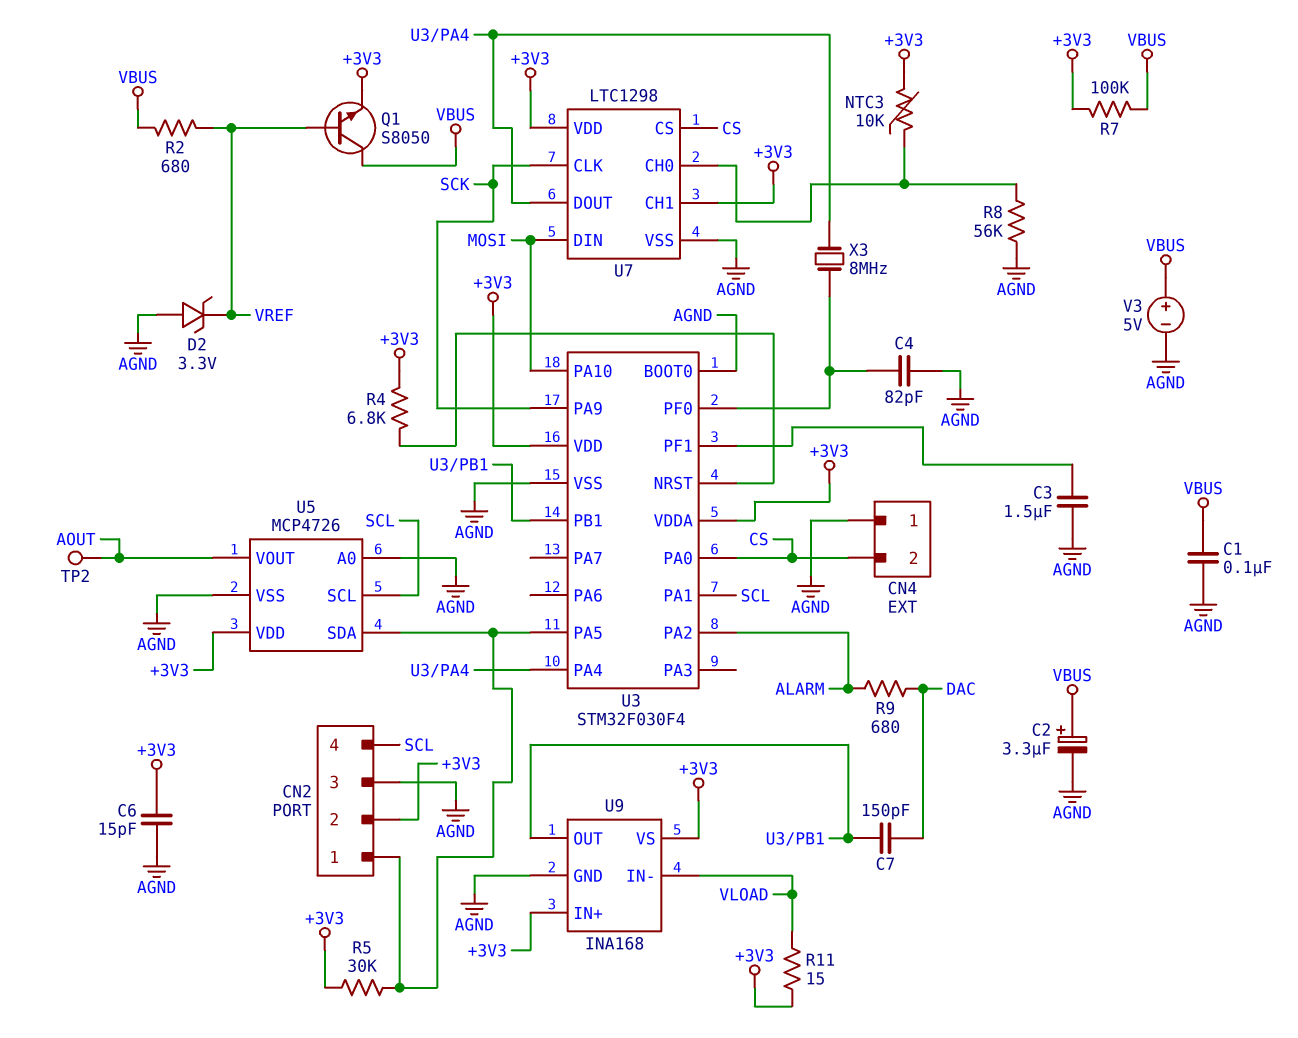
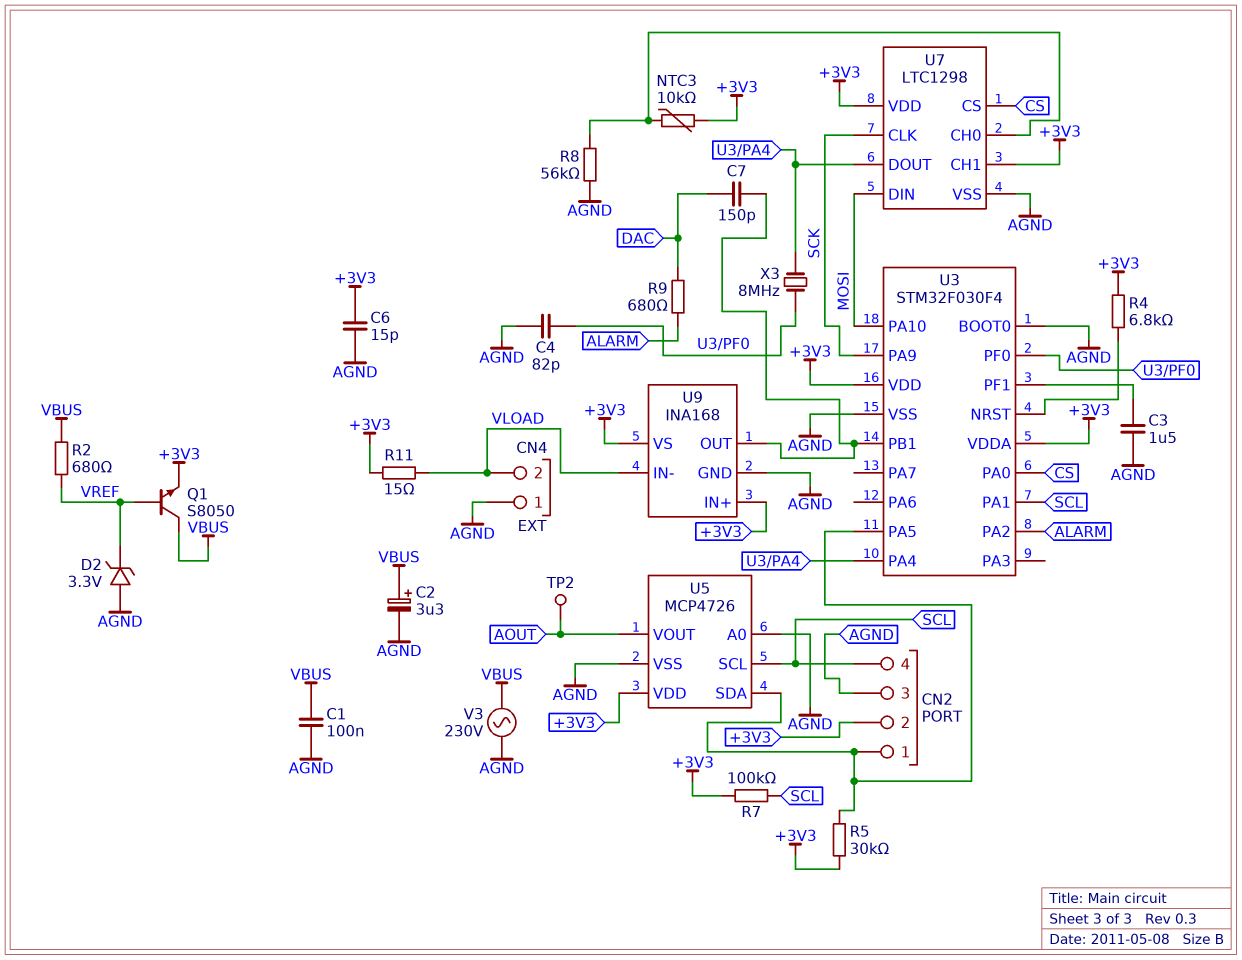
CN4 pin 2: CS -> VLOAD
R7: 100k (+3V3, VBUS) -> 100k (+3V3, SCL)
V3: 5V (plus VBUS, minus AGND) -> AC 230V (AGND, VBUS)

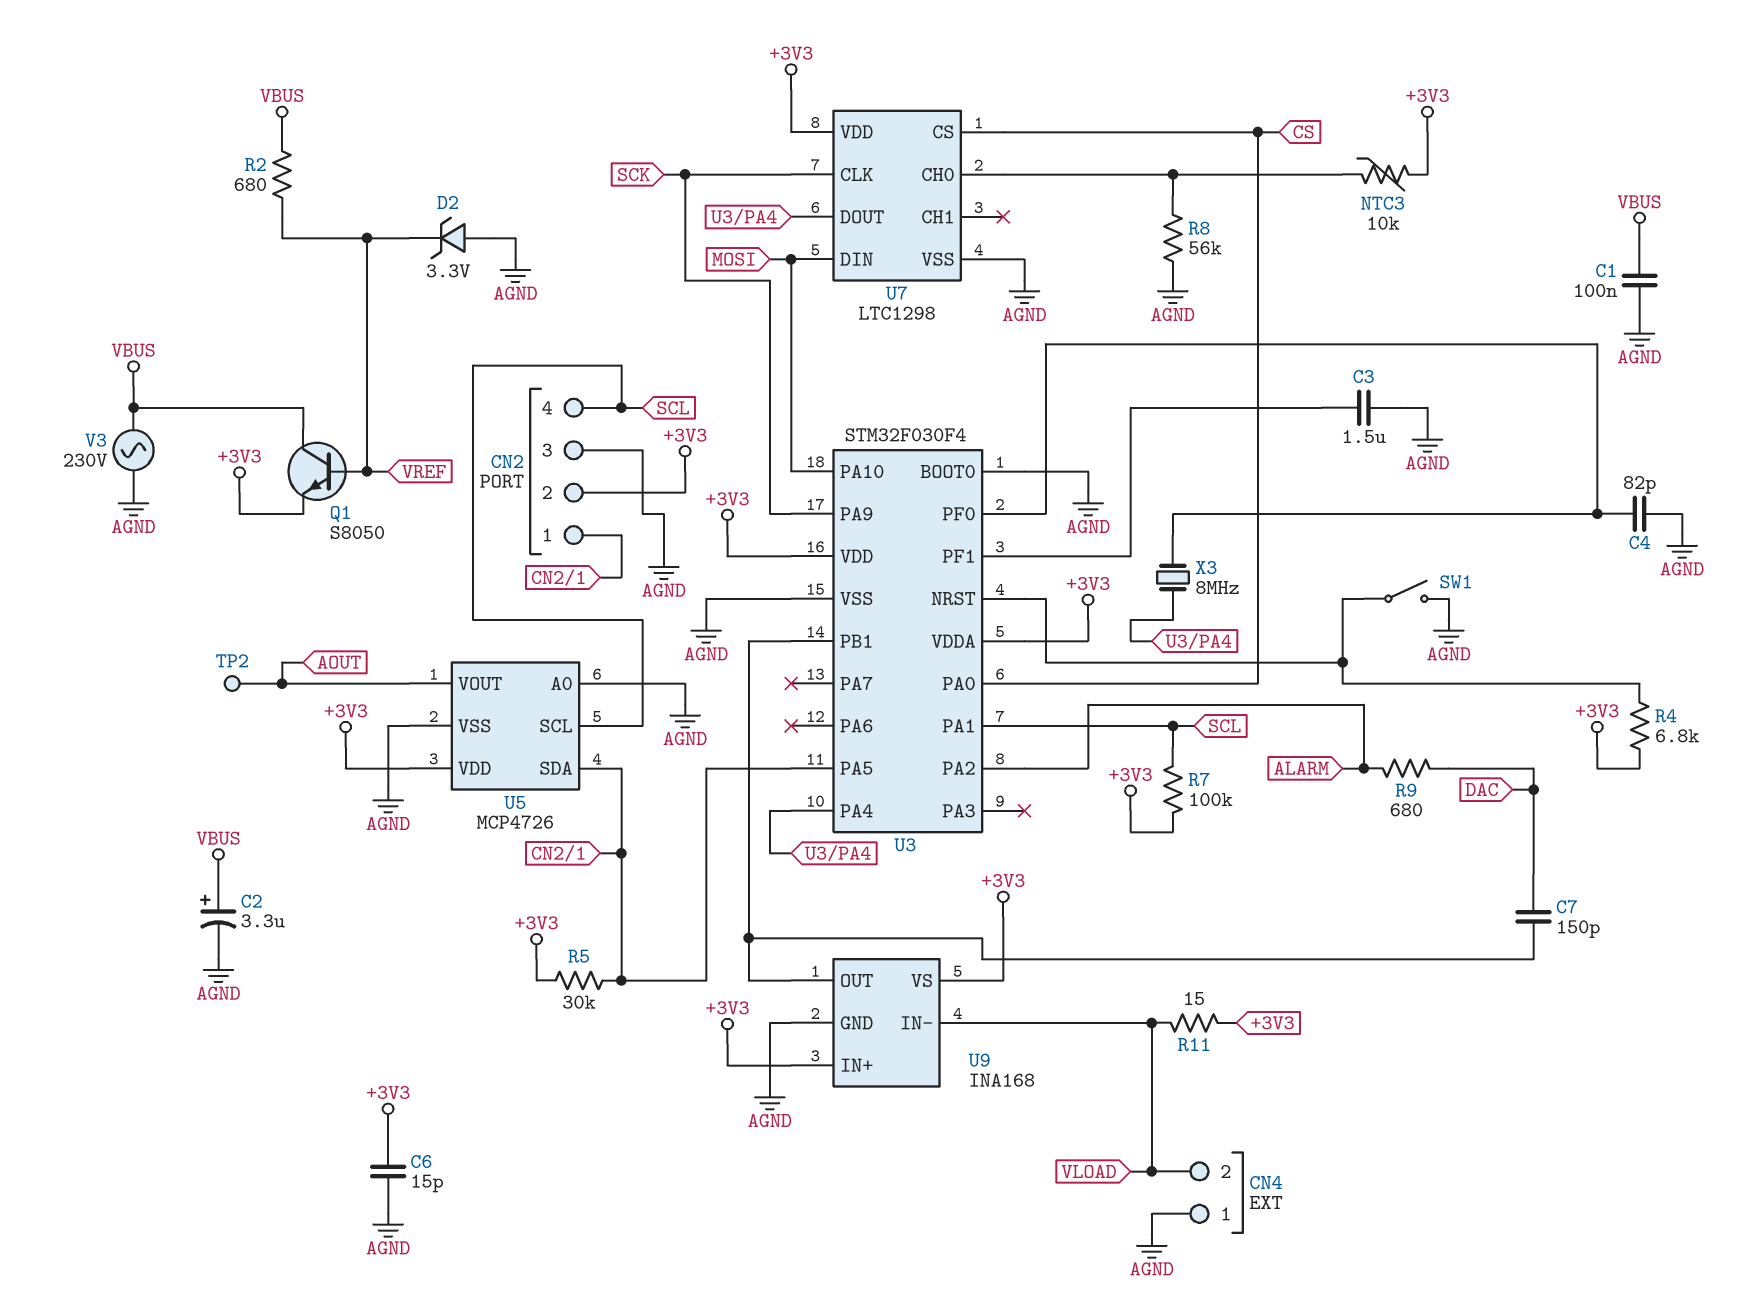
SW1: none -> switch (AGND, U3/NRST)
U7 pin CH1: +3V3 -> none

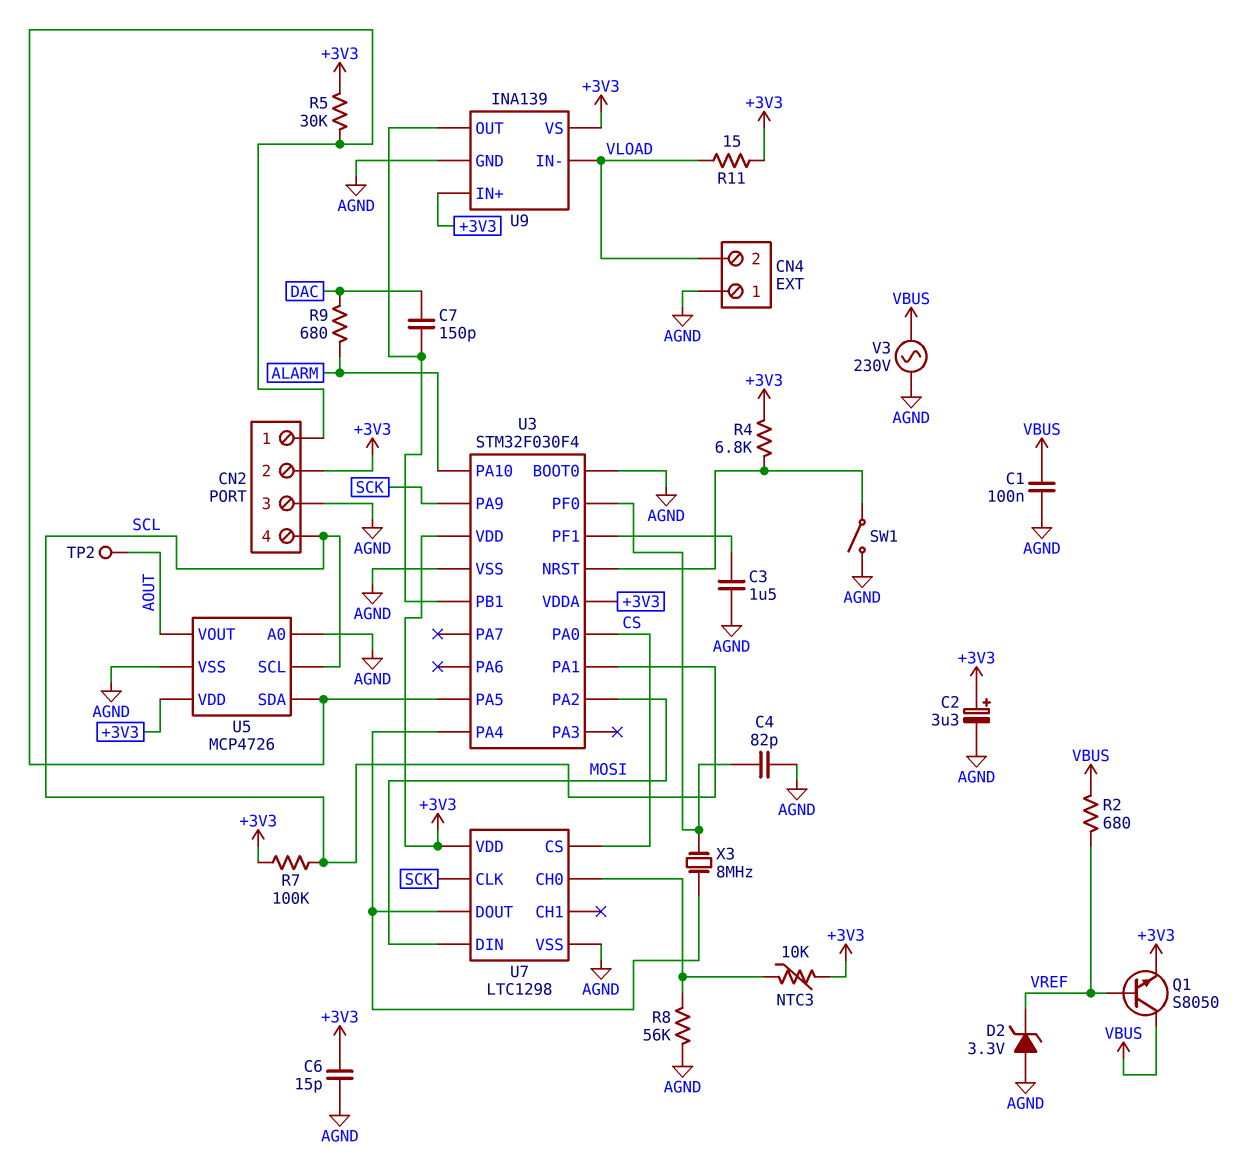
C2: 3.3uF (plus VBUS, minus AGND) -> 3.3uF (plus +3V3, minus AGND)
U3 pin PA2: ALARM -> MOSI
U3 pin PA10: MOSI -> ALARM
U9: INA168 -> INA139

